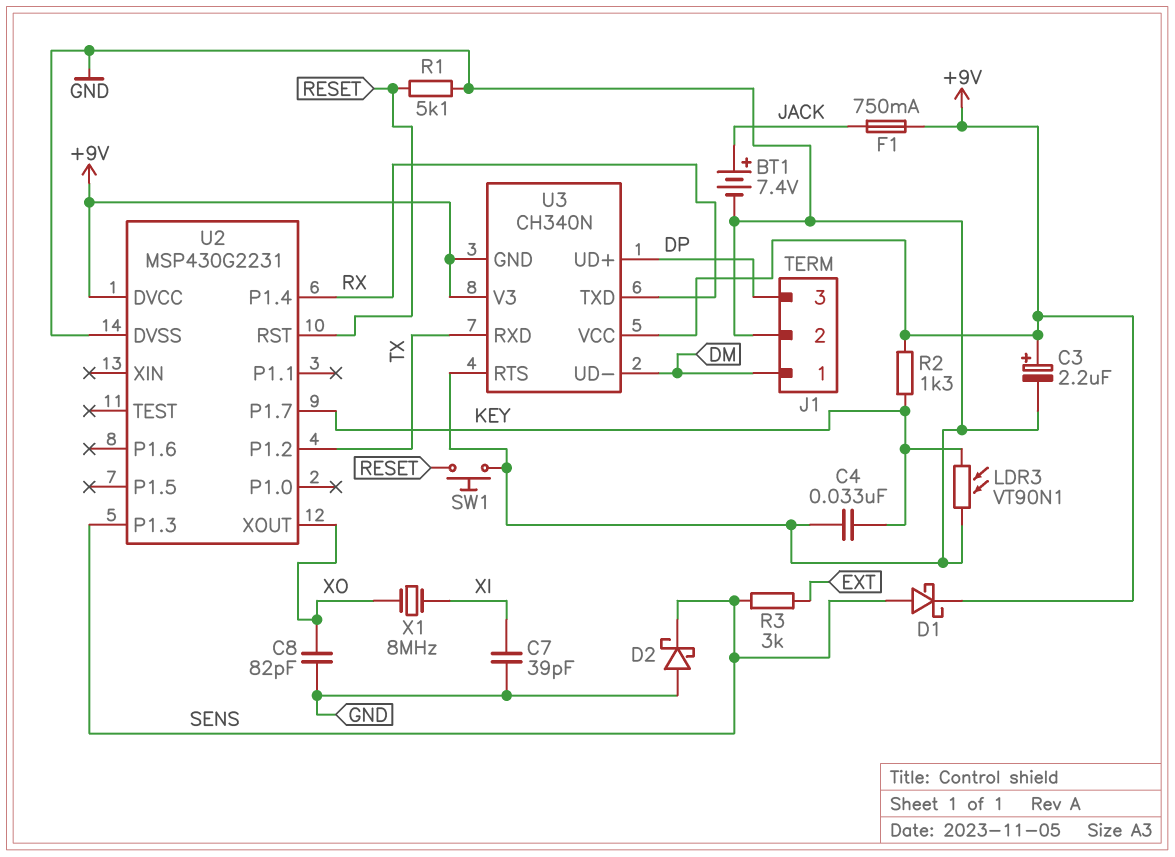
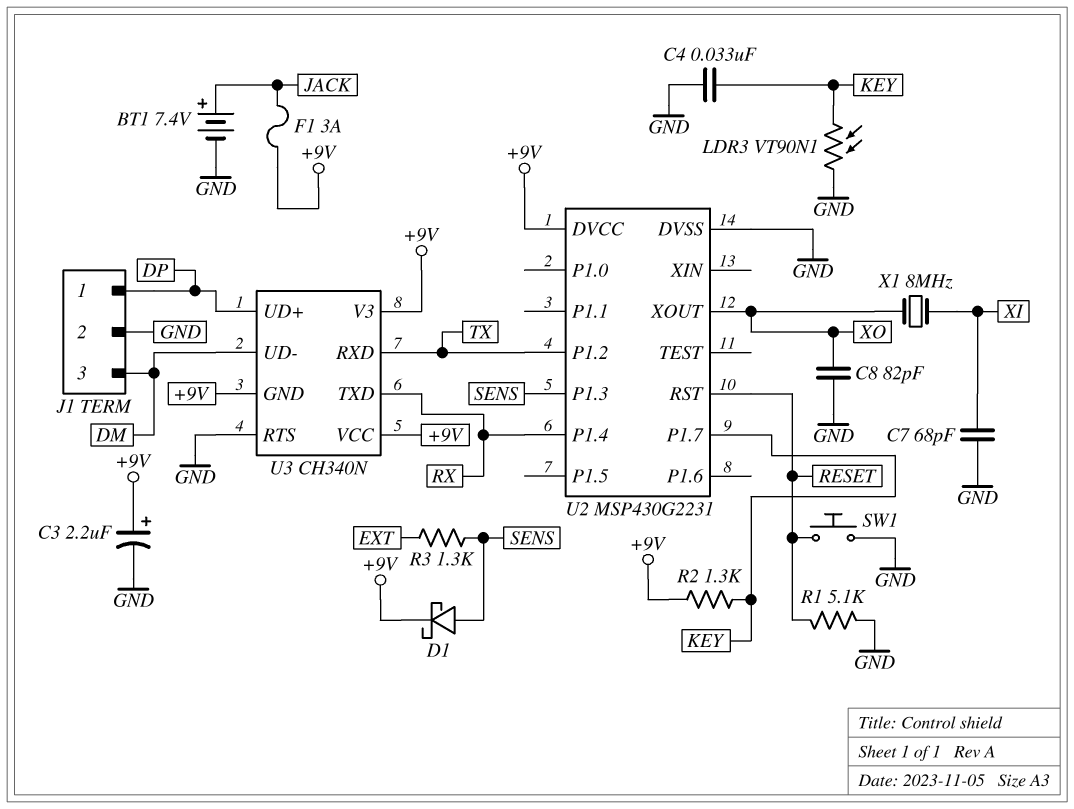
C7: 39pF (GND, XI) -> 68pF (GND, XI)
D2: schottky (A GND, K SENS) -> none
F1: 750mA (+9V, JACK) -> 3A (+9V, JACK)
J1 pin 1: DM -> DP
J1 pin 3: DP -> DM
R3: 3k (EXT, SENS) -> 1.3k (EXT, SENS)

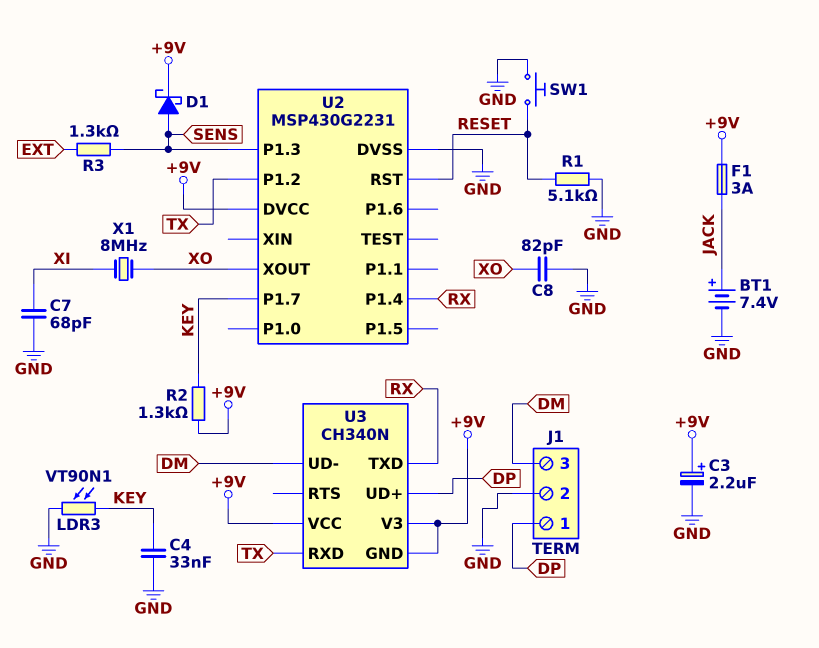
U3 pin RTS: GND -> none

